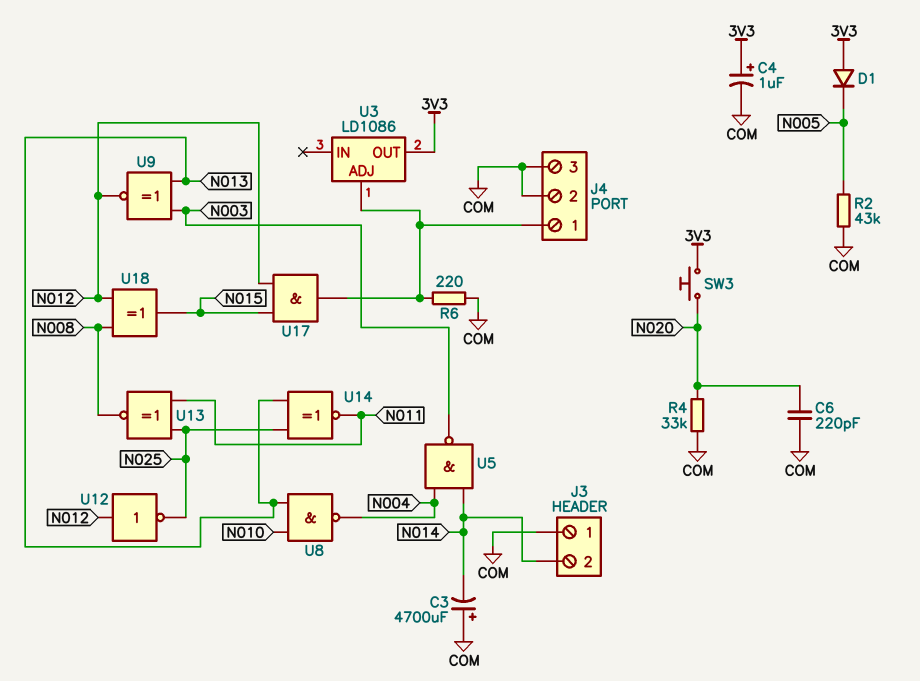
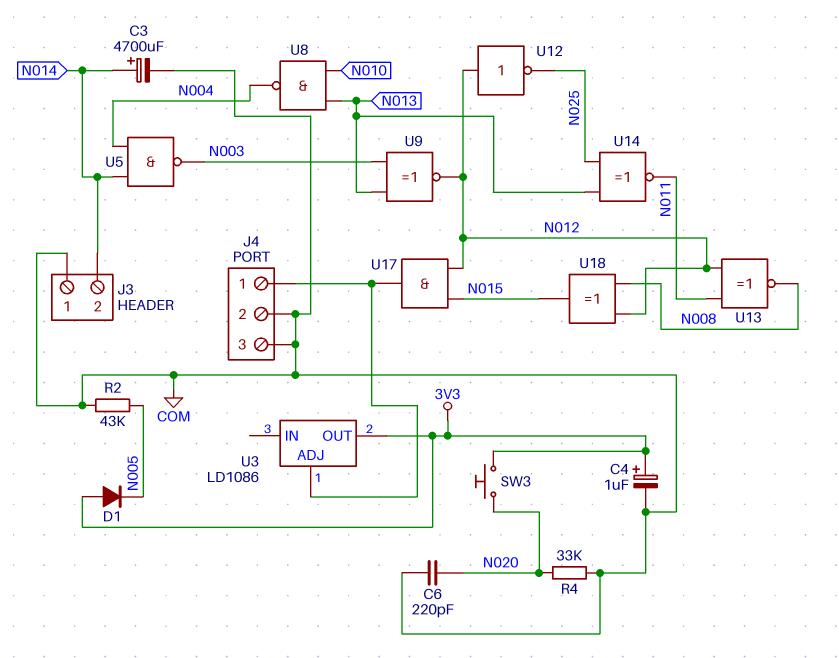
C3: 4700uF (plus COM, minus N014) -> 4700uF (plus N014, minus COM)
R6: 220 (COM, J4/1) -> none
U13: XNOR (in N011, in N025, out N008) -> XNOR (in N011, in N012, out N008)

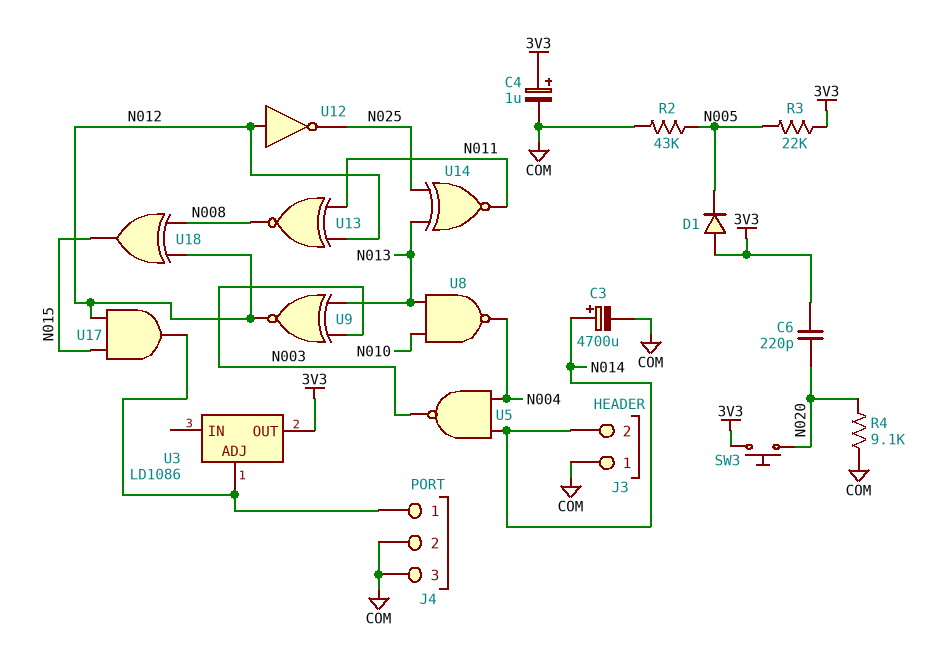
C6: 220pF (COM, N020) -> 220pF (3V3, N020)
R3: none -> 22k (3V3, N005)
R4: 33k (COM, N020) -> 9.1k (COM, N020)

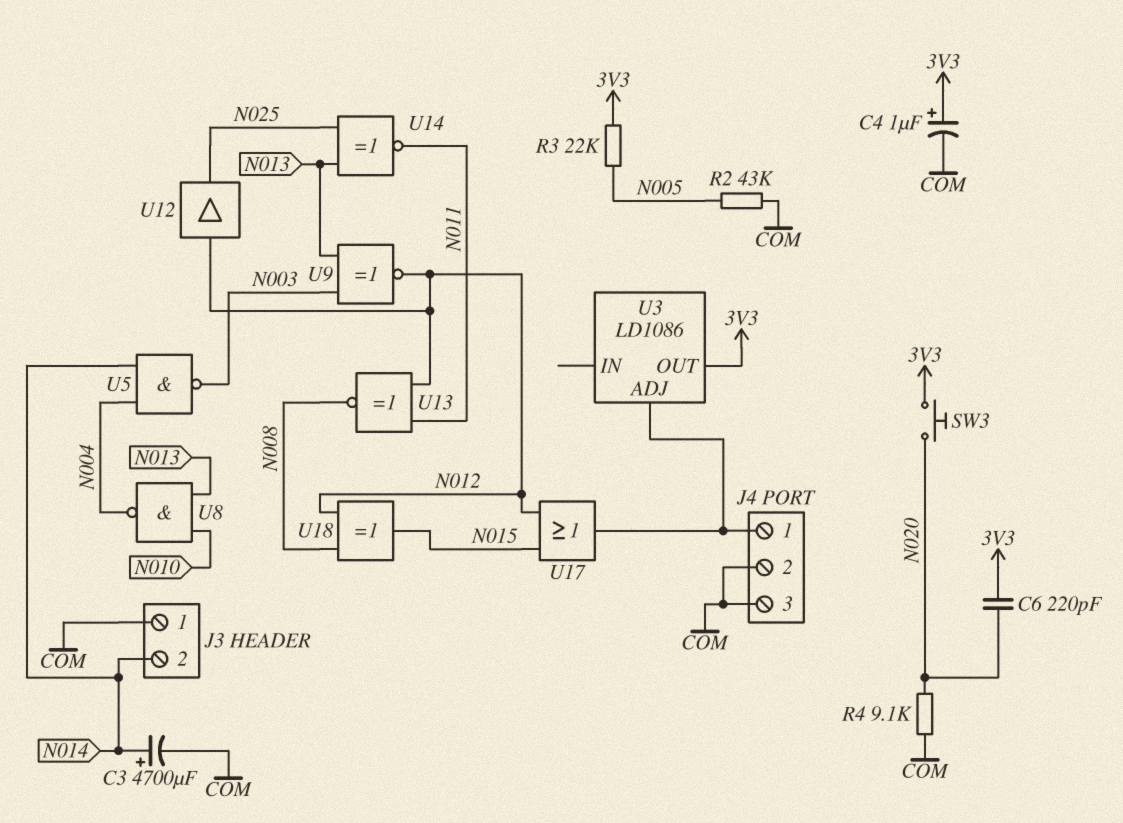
D1: diode (A 3V3, K N005) -> none
U12: NOT (in N012, out N025) -> buffer (in N012, out N025)
U17: AND (in N012, in N015, out J4/1) -> OR (in N012, in N015, out J4/1)

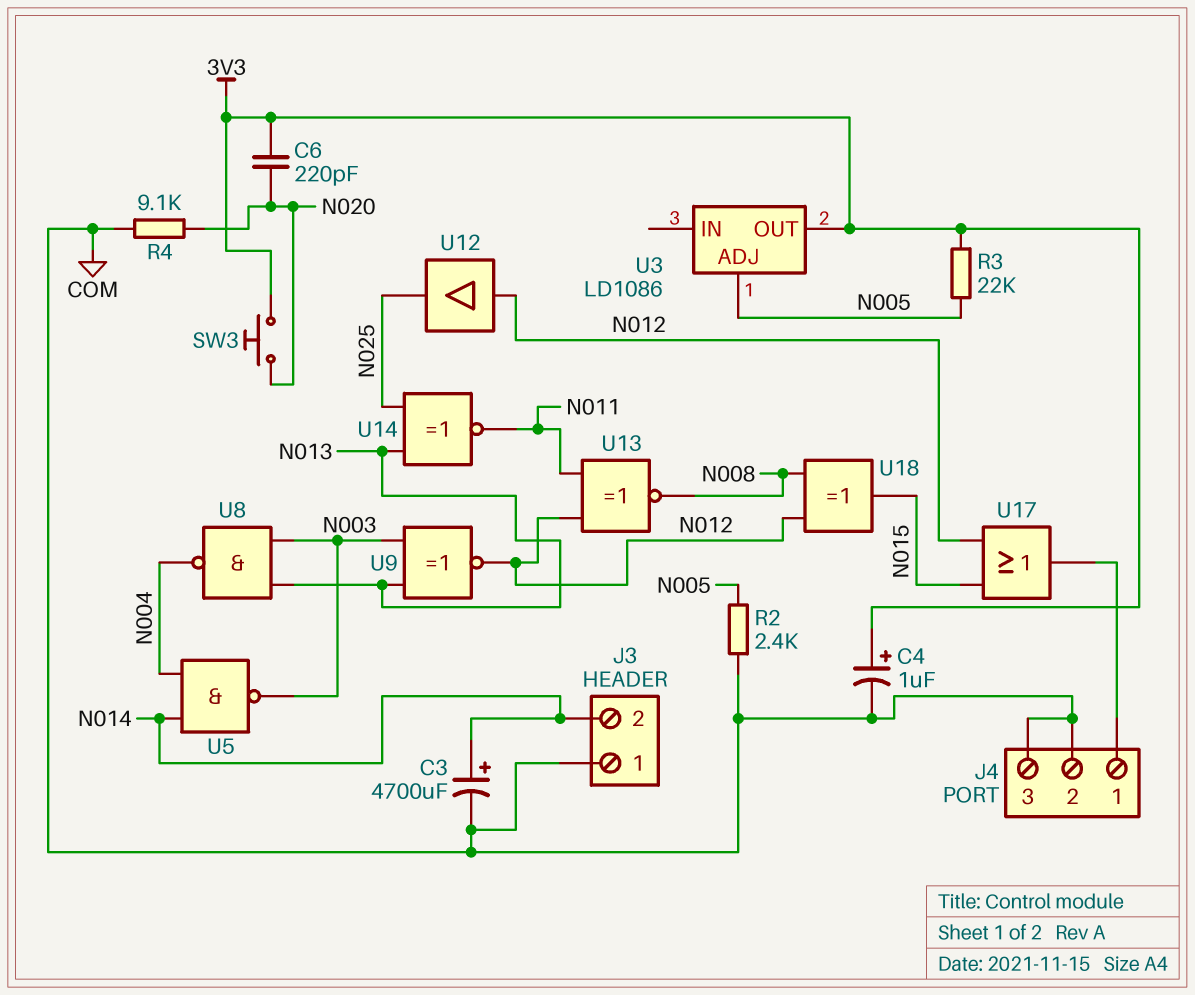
R2: 43k (COM, N005) -> 2.4k (COM, N005)
U3 pin ADJ: J4/1 -> N005
U8: NAND (in N010, in N013, out N004) -> NAND (in N003, in N013, out N004)

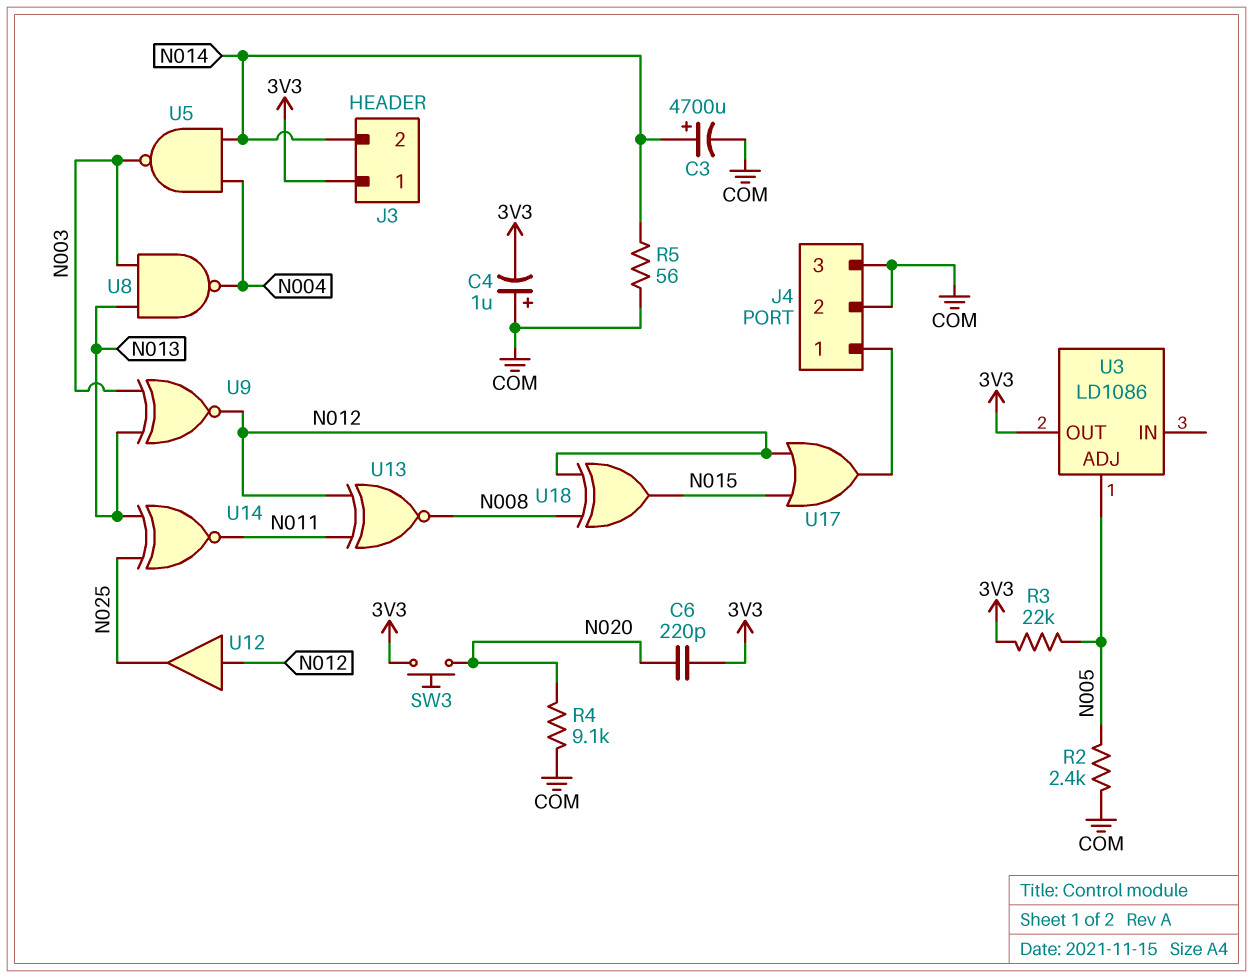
C4: 1uF (plus 3V3, minus COM) -> 1uF (plus COM, minus 3V3)
J3 pin 1: COM -> 3V3
R5: none -> 56 (COM, N014)

